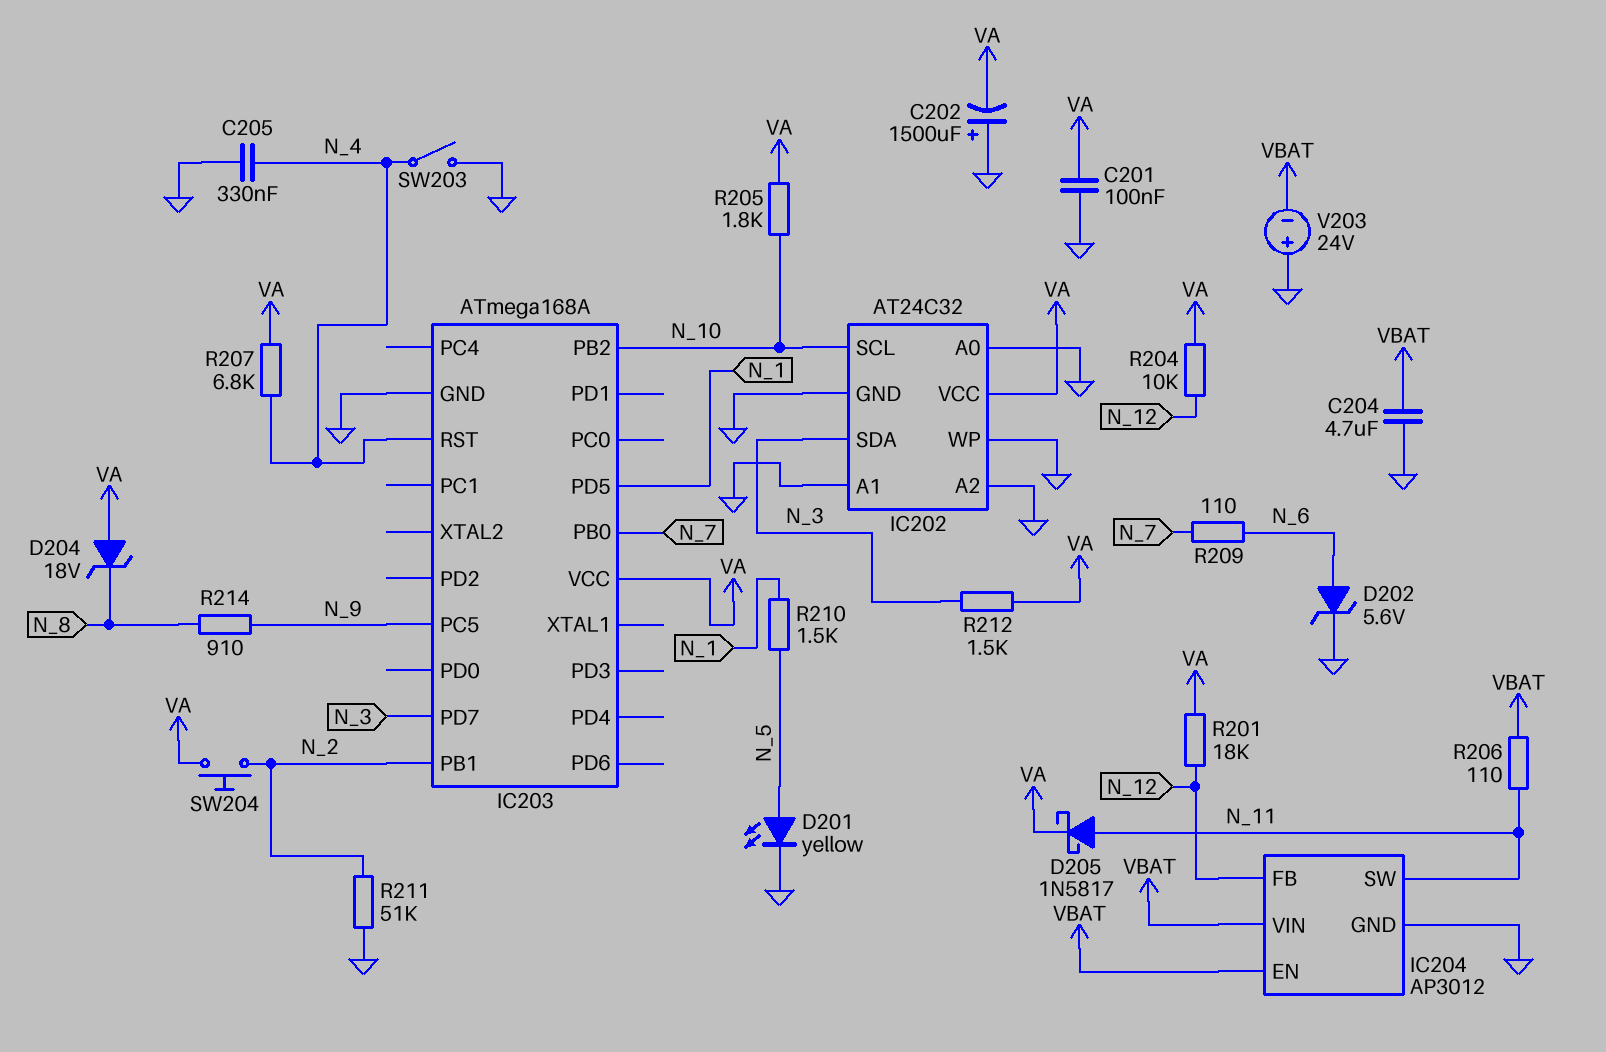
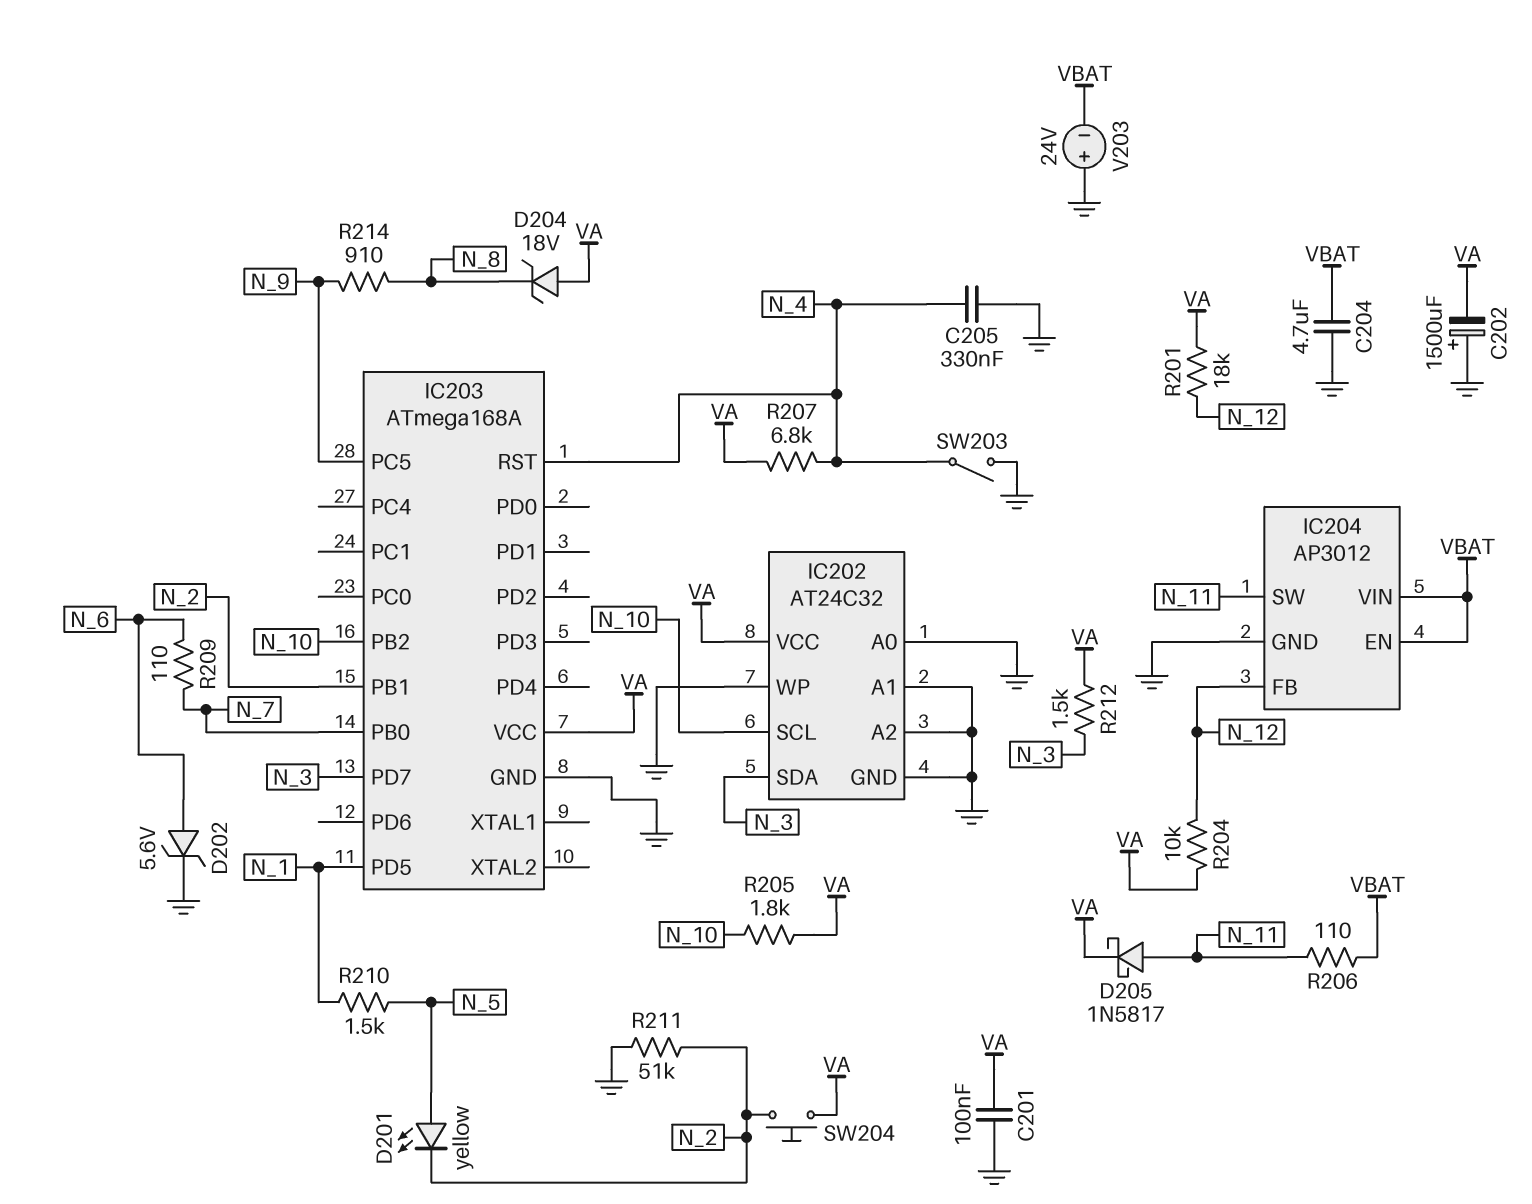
D201: LED yellow (A N_5, K GND) -> LED yellow (A N_5, K N_2)

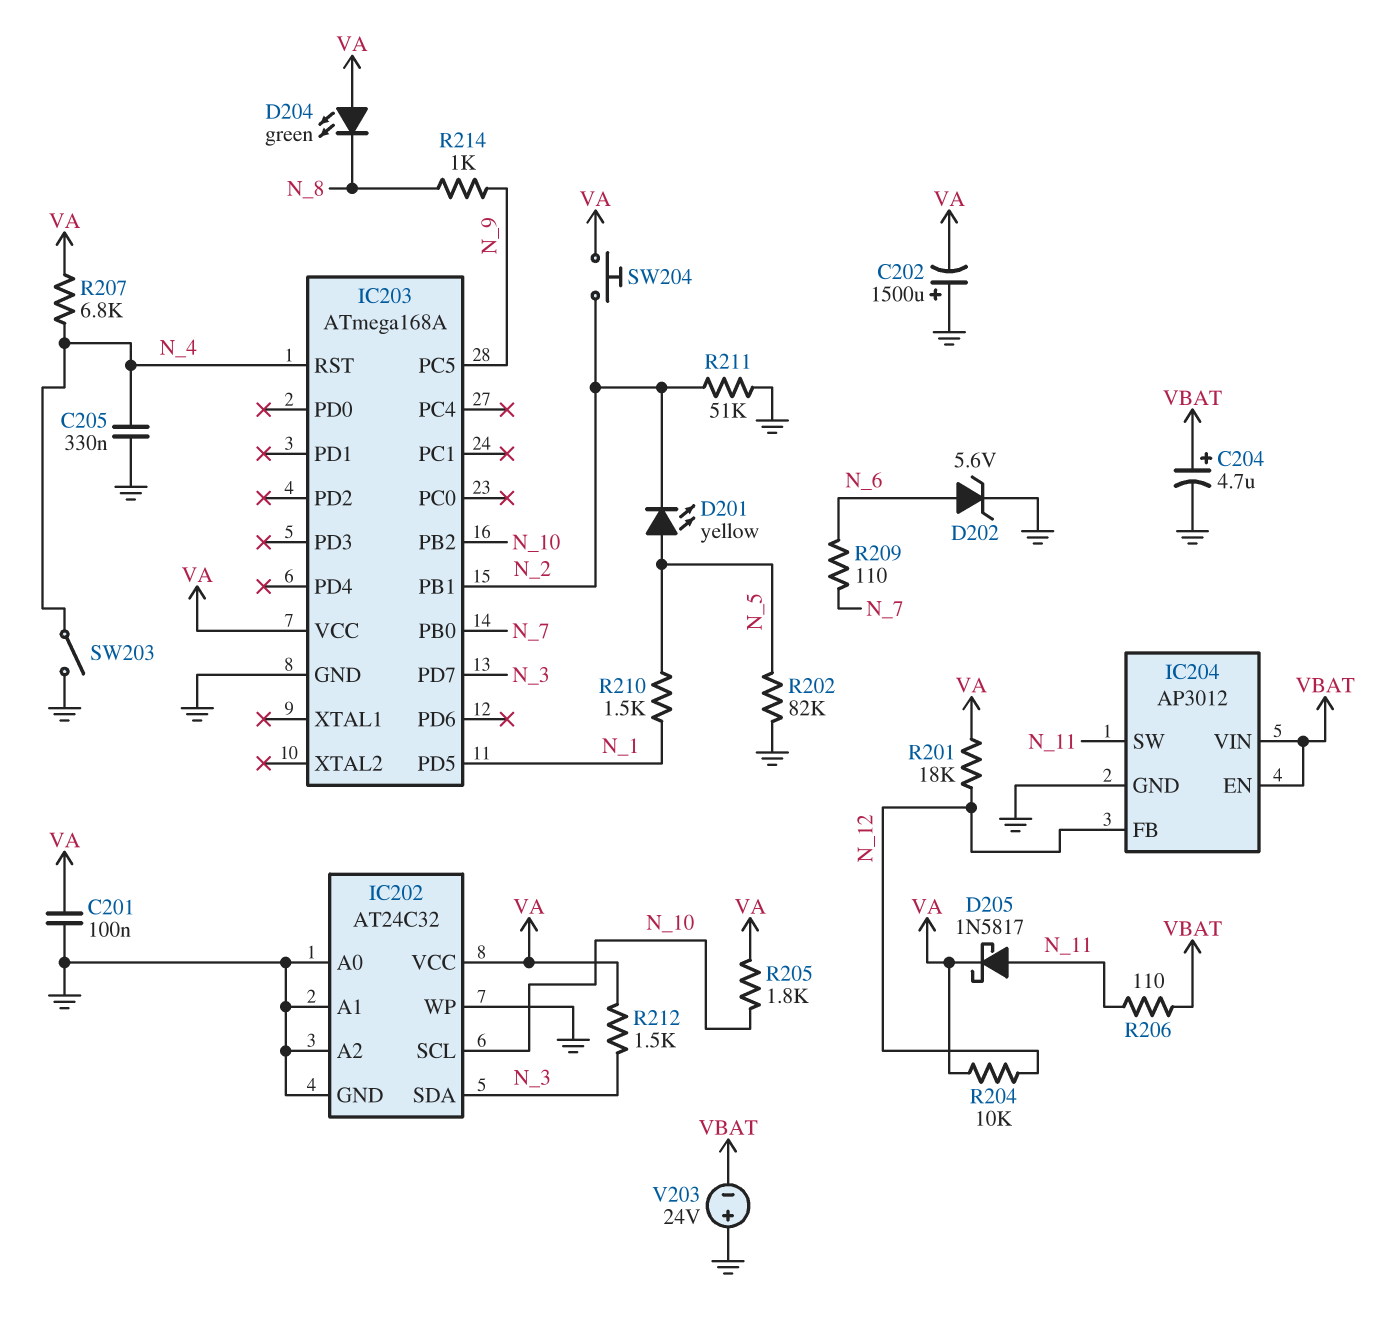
C204: 4.7uF (GND, VBAT) -> 4.7uF (plus VBAT, minus GND)
D204: zener 18V (A VA, K N_8) -> LED green (A VA, K N_8)
R202: none -> 82k (GND, N_5)
R214: 910 (N_8, N_9) -> 1k (N_8, N_9)

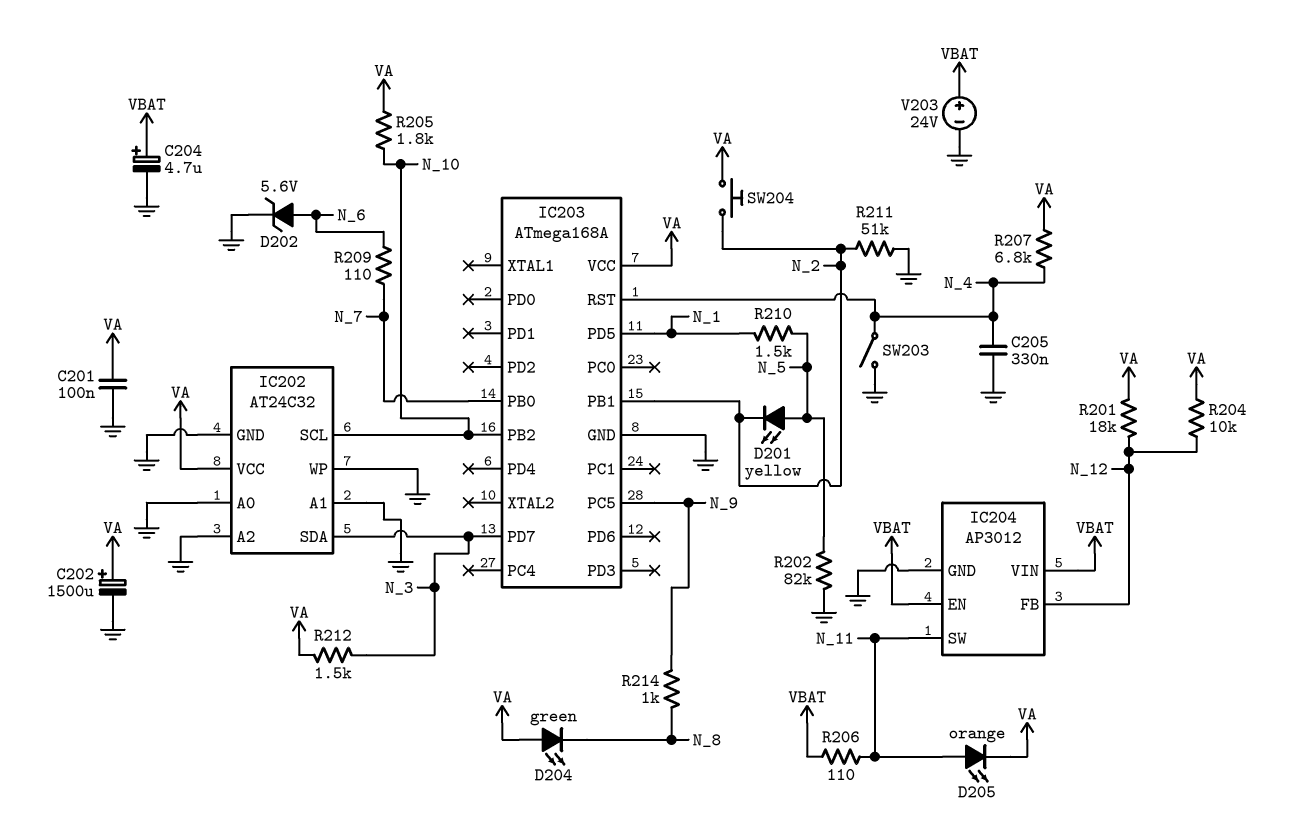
C202: 1500uF (plus GND, minus VA) -> 1500uF (plus VA, minus GND)
D205: schottky 1N5817 (A N_11, K VA) -> LED orange (A N_11, K VA)
V203: 24V (plus GND, minus VBAT) -> 24V (plus VBAT, minus GND)

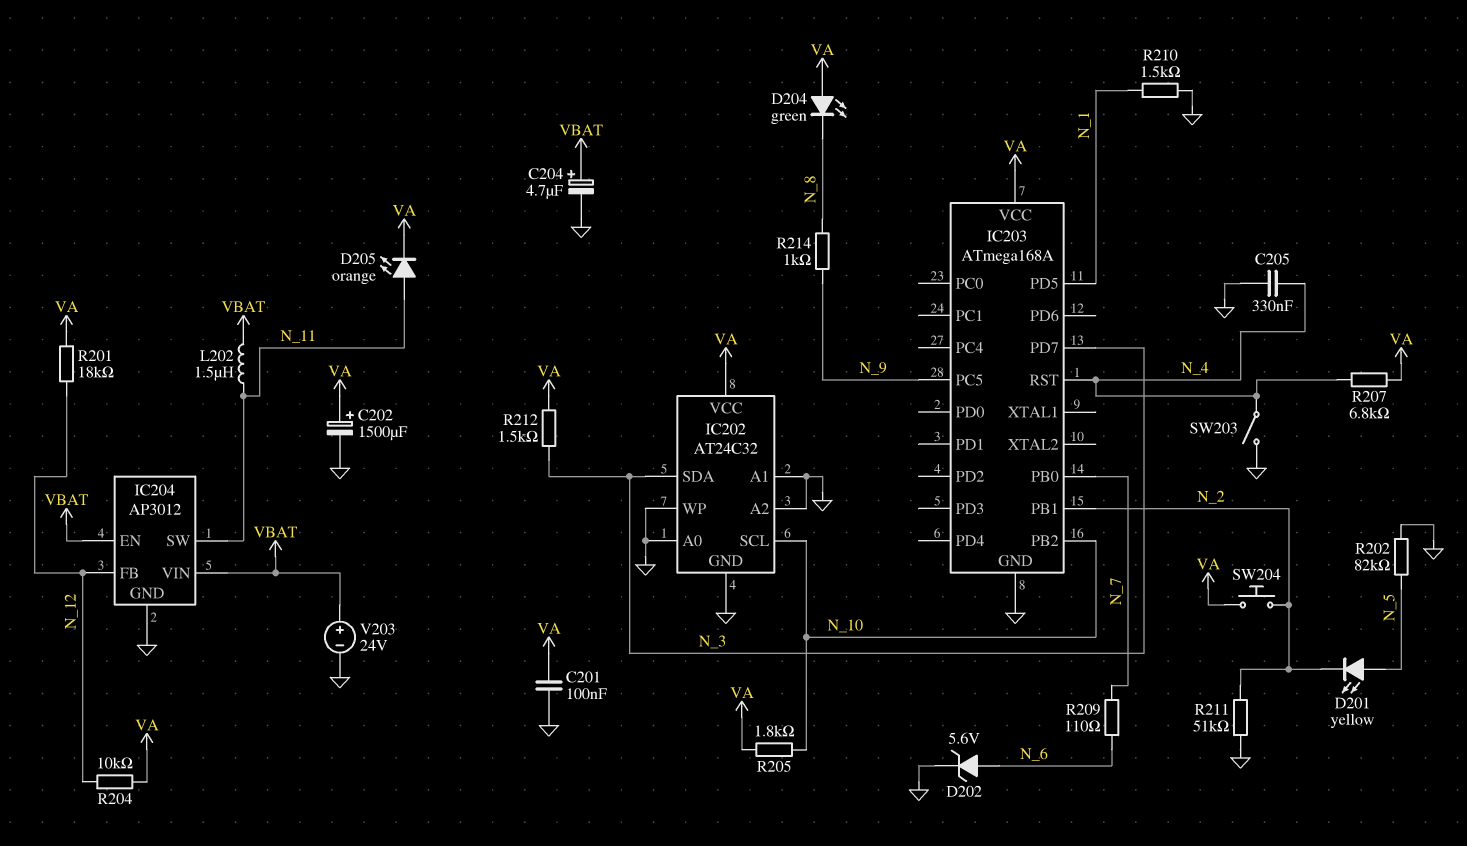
L202: none -> 1.5uH (N_11, VBAT)
R206: 110 (N_11, VBAT) -> none
R210: 1.5k (N_1, N_5) -> 1.5k (GND, N_1)

